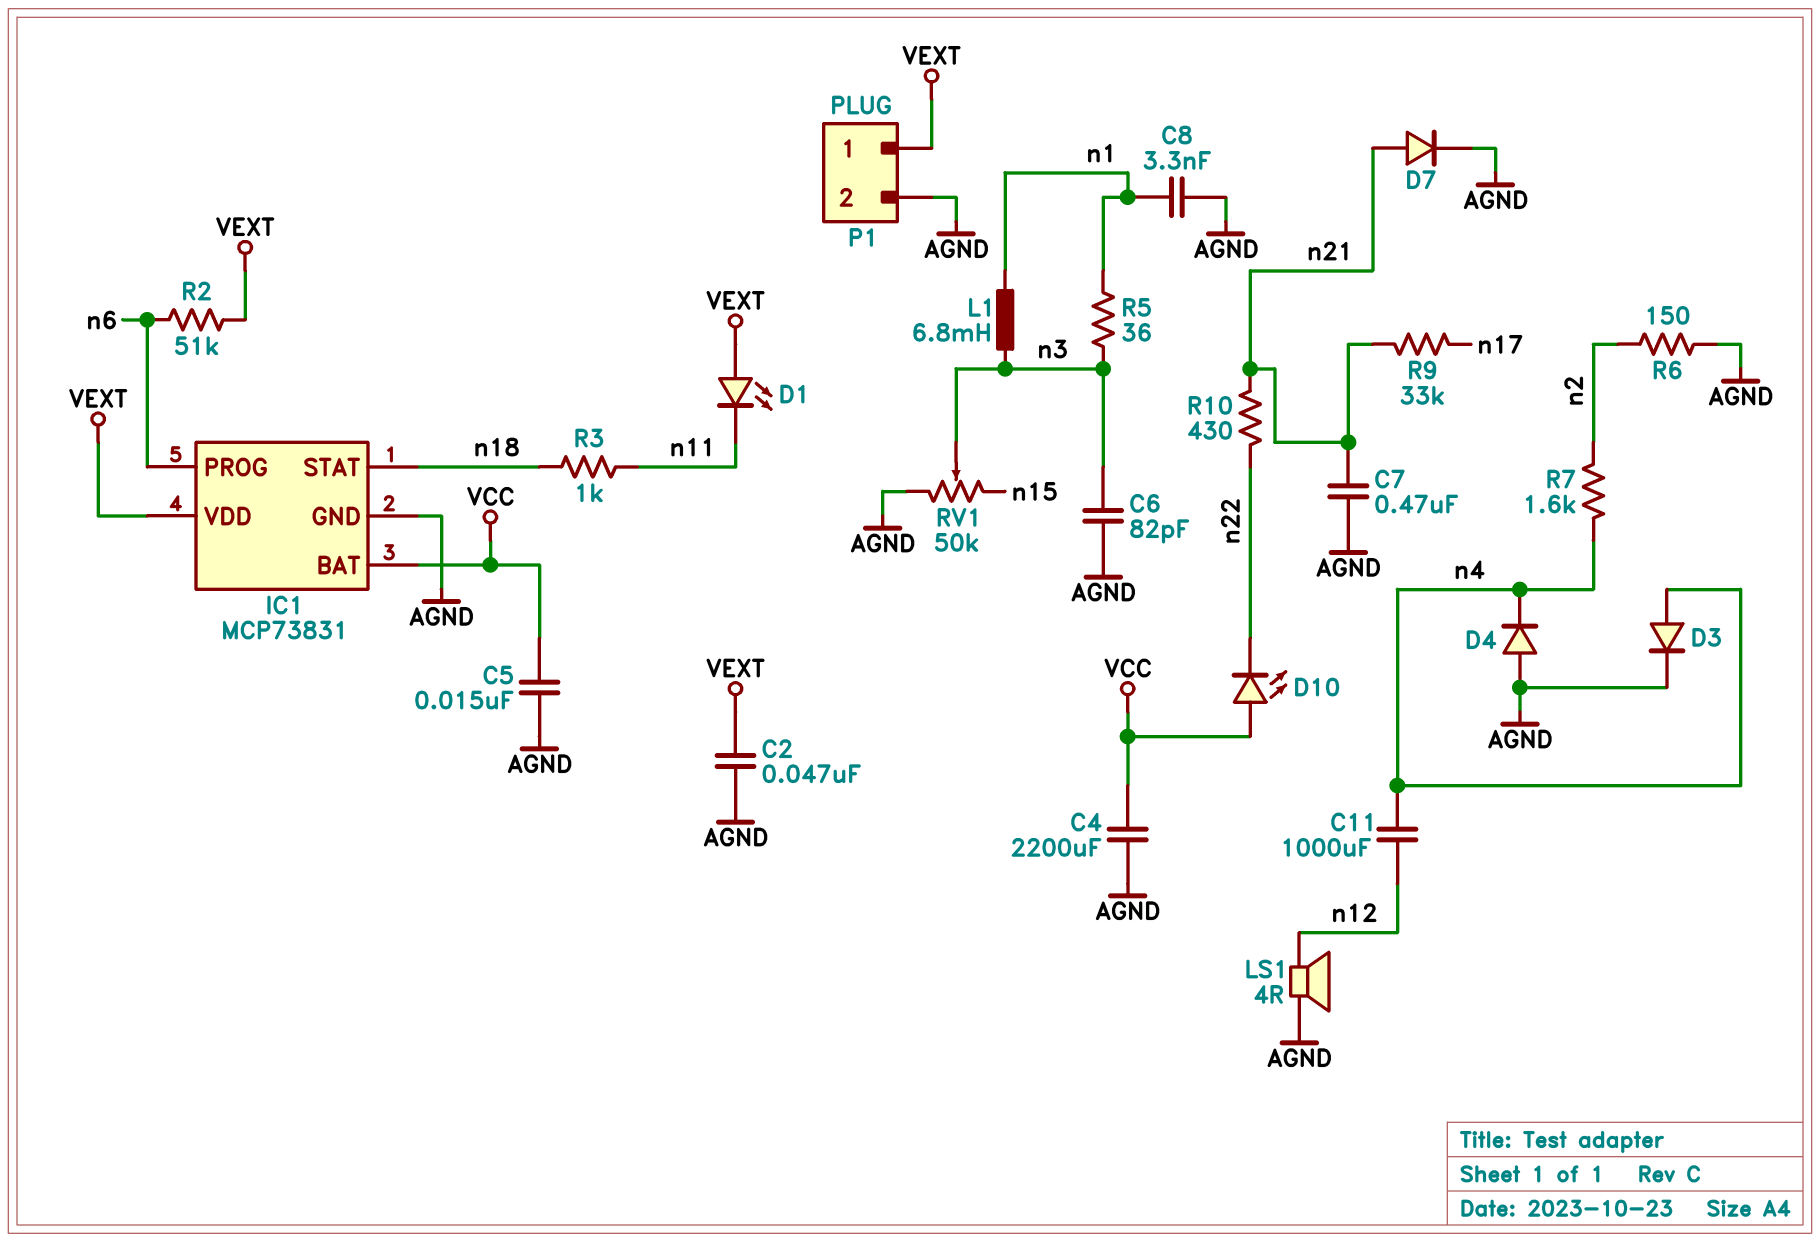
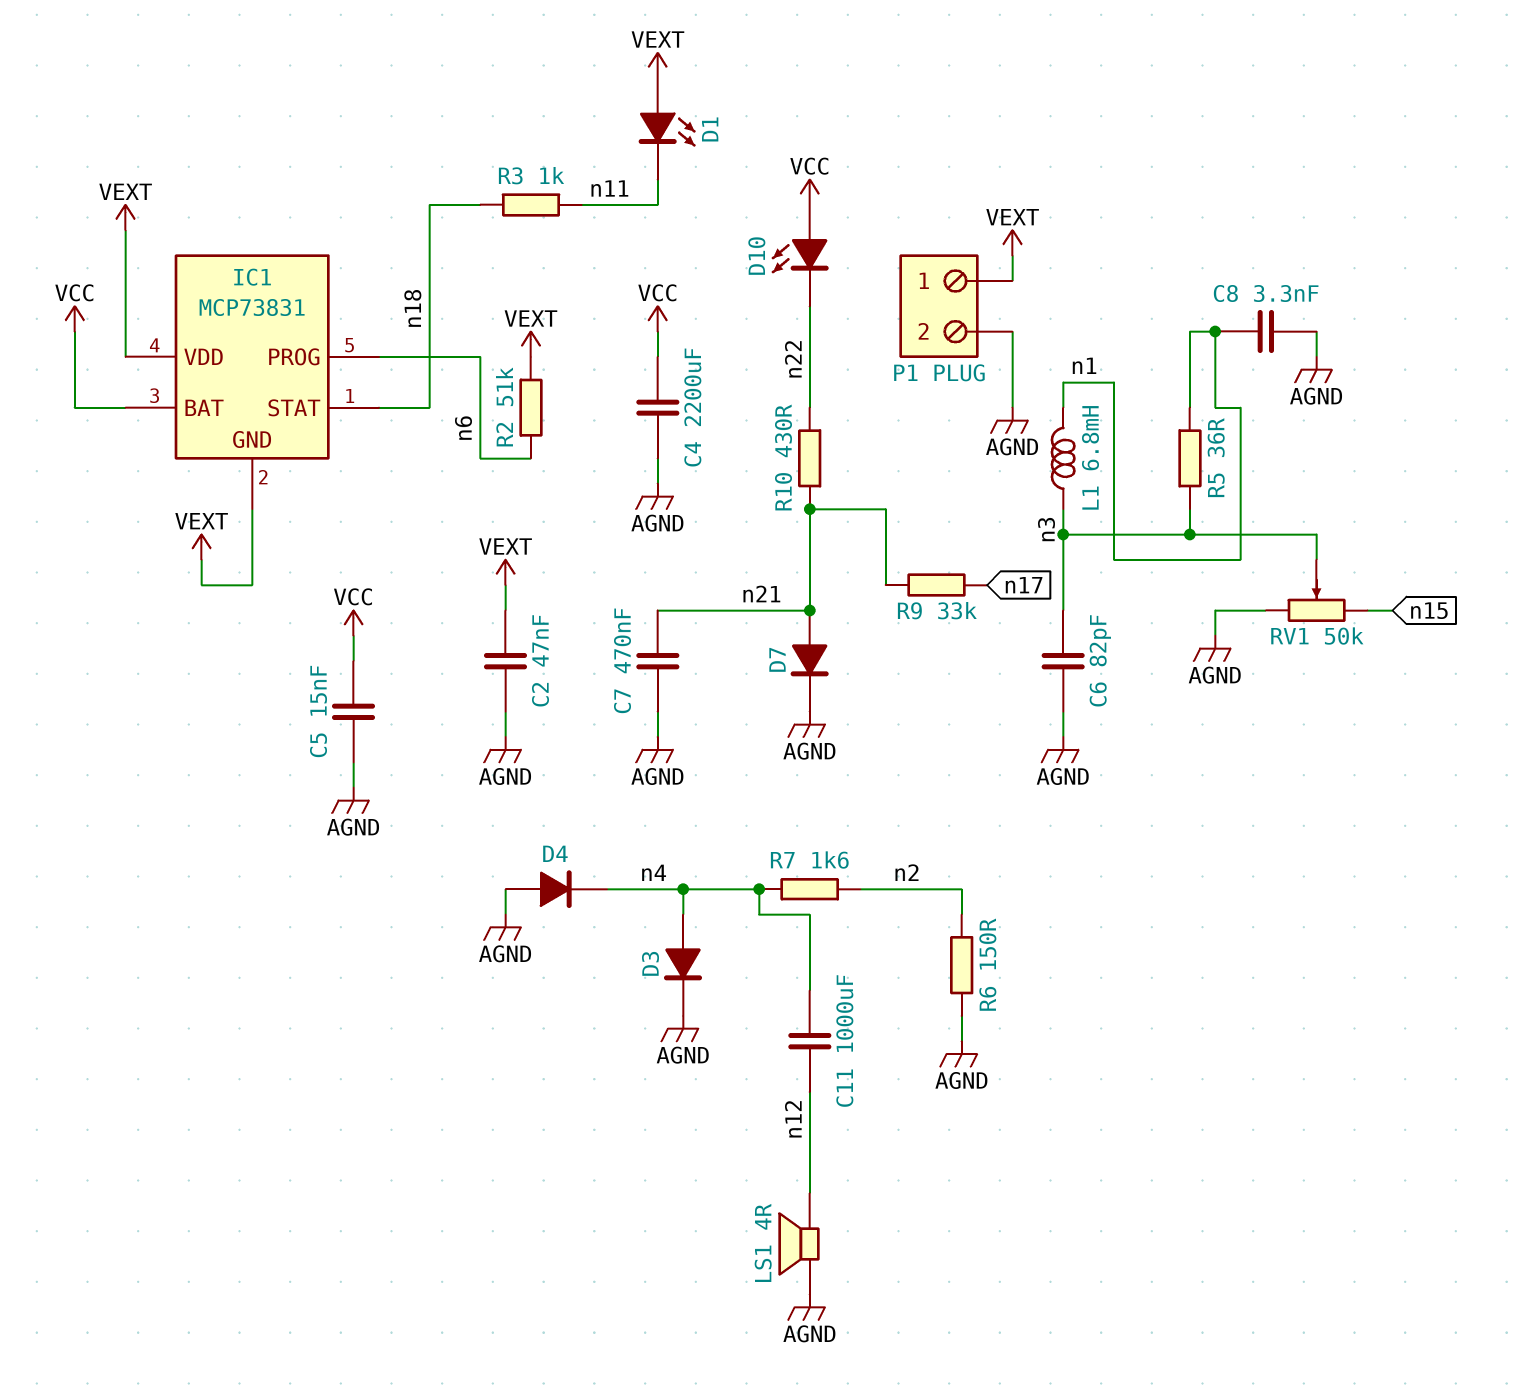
IC1 pin GND: AGND -> VEXT

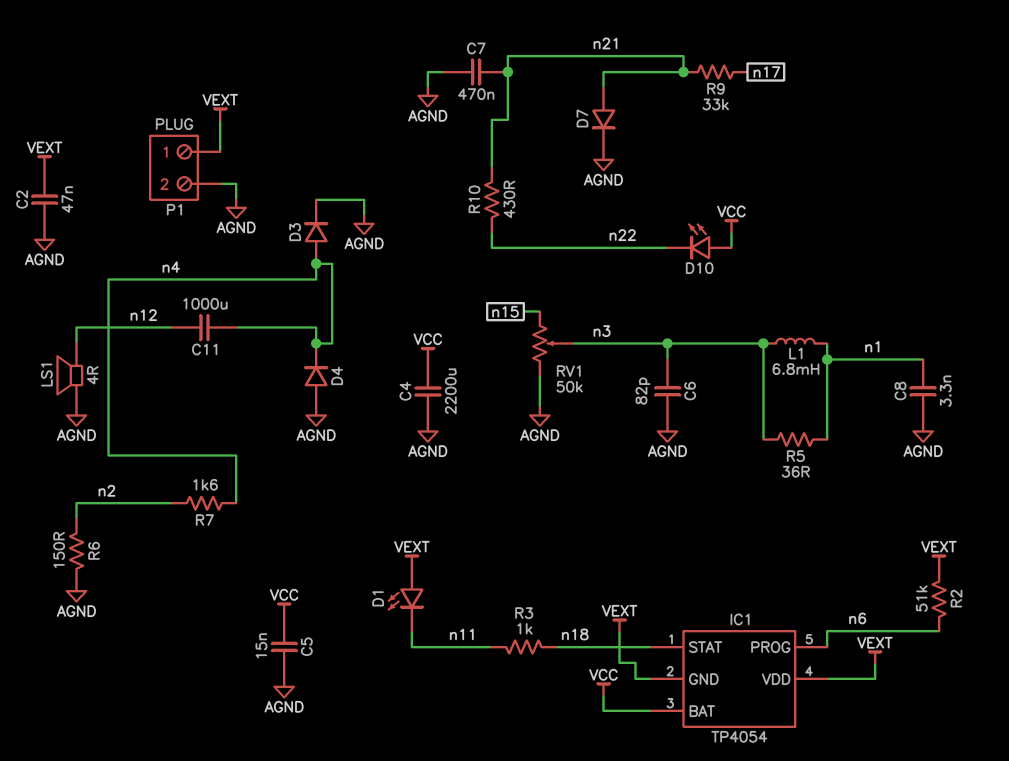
IC1: MCP73831 -> TP4054

